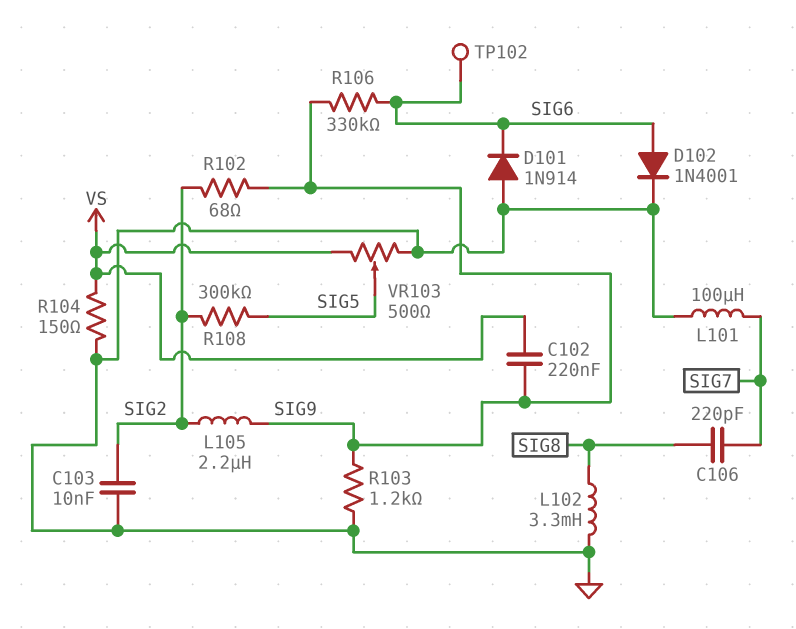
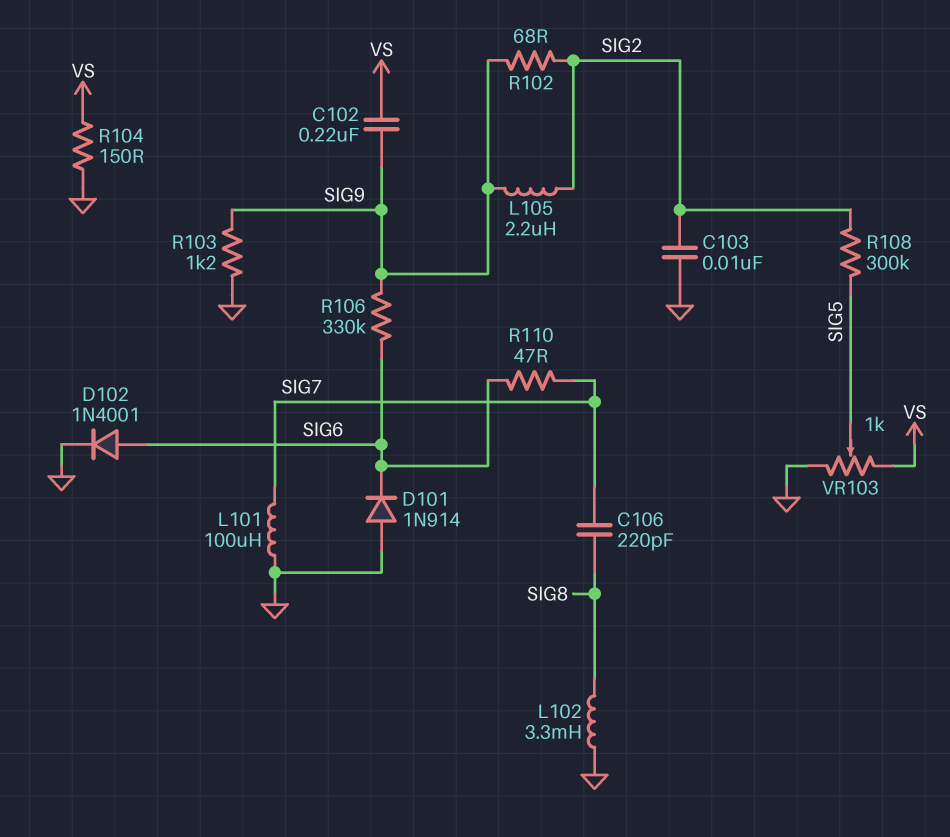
R110: none -> 47 (SIG6, SIG7)
TP102: test point (SIG6) -> none
VR103: 500 (GND, VS, wiper SIG5) -> 1k (GND, VS, wiper SIG5)

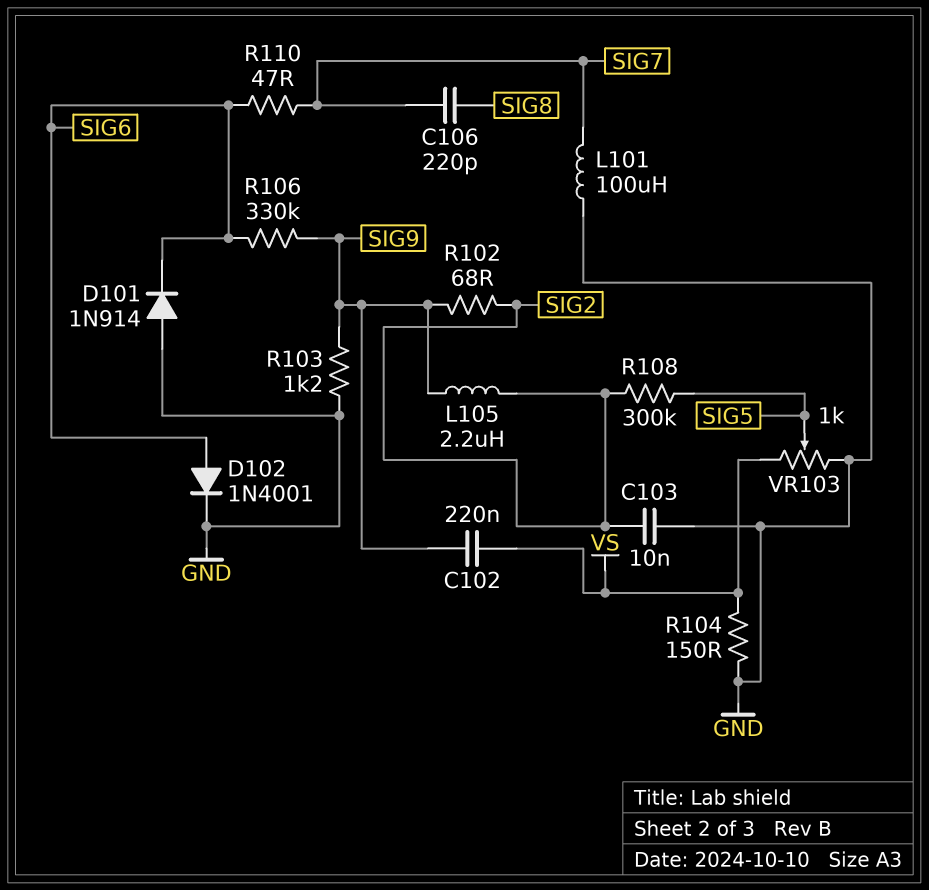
L102: 3.3mH (GND, SIG8) -> none

